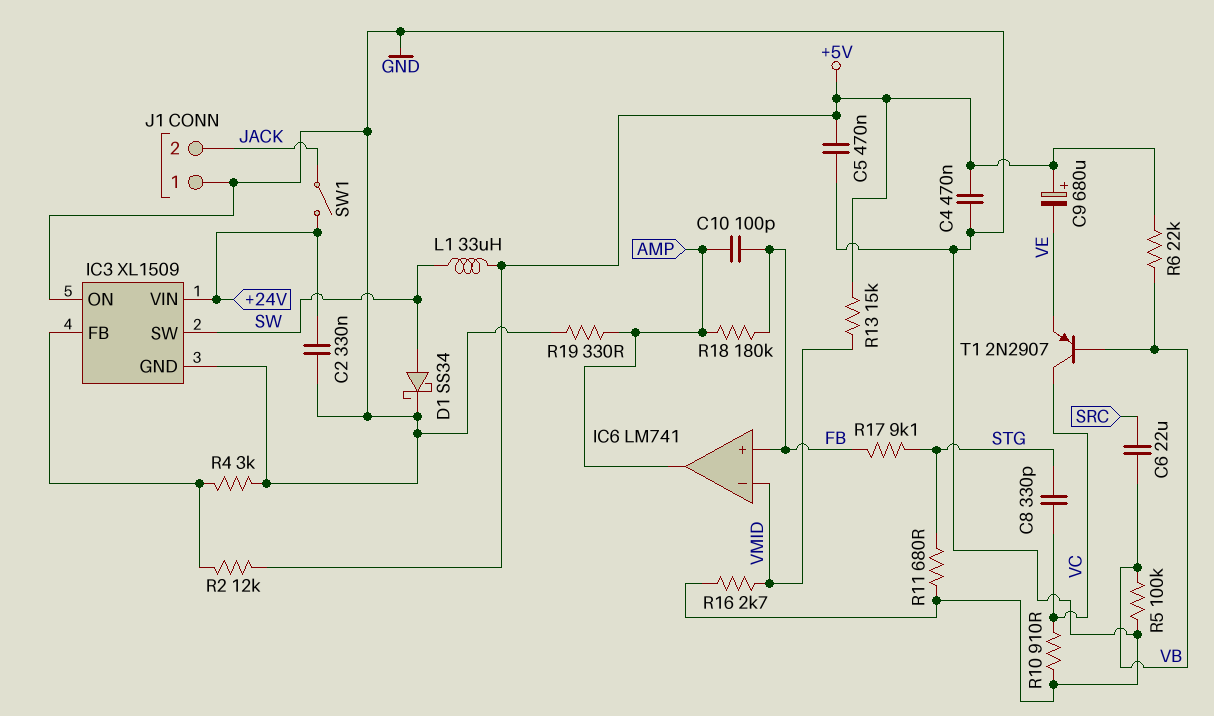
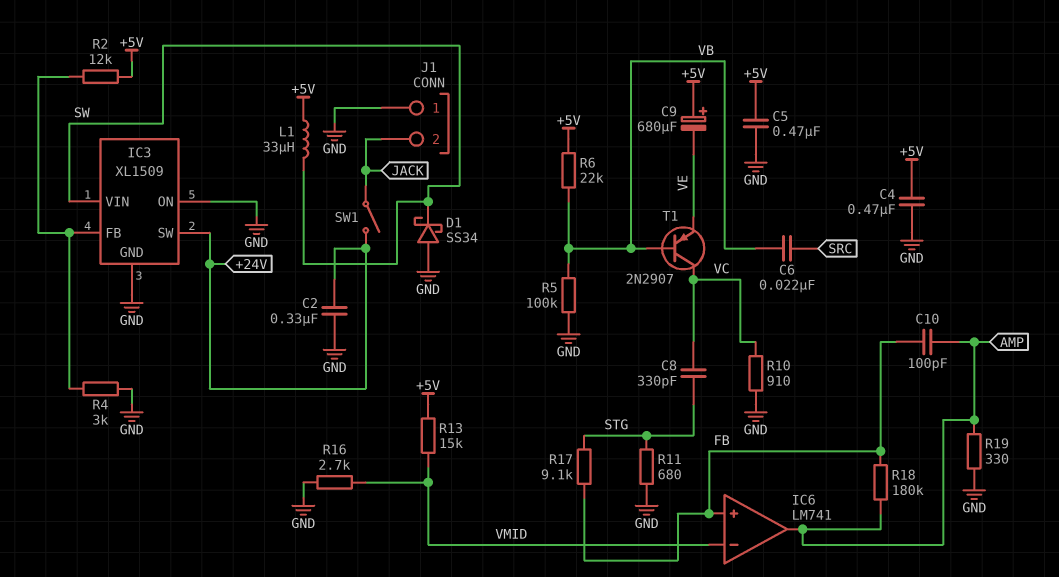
C6: 22uF (SRC, VB) -> 22nF (SRC, VB)
D1: schottky SS34 (A SW, K GND) -> schottky SS34 (A GND, K SW)
IC3 pin SW: SW -> +24V
IC3 pin VIN: +24V -> SW

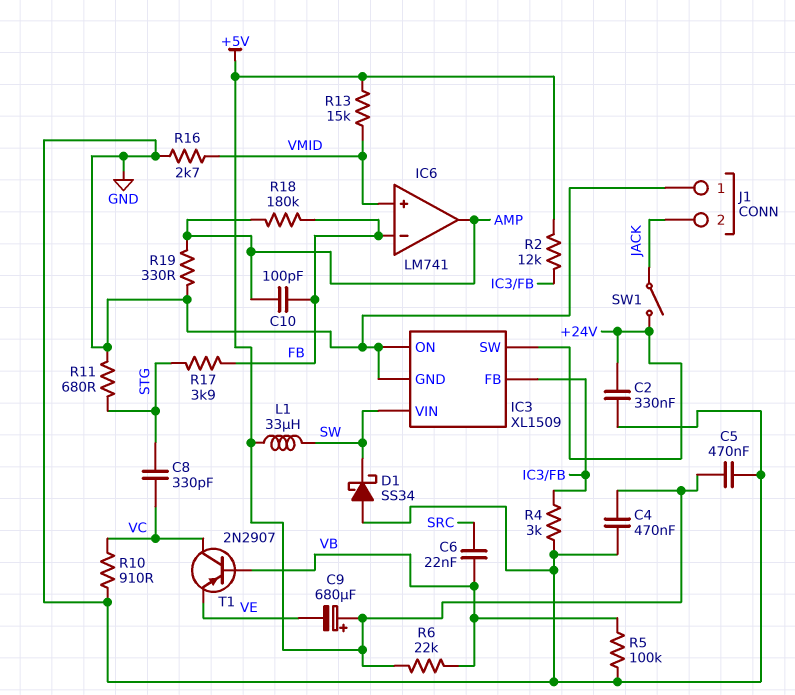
IC6 pin in+: FB -> VMID
IC6 pin in-: VMID -> FB
R17: 9.1k (FB, STG) -> 3.9k (FB, STG)

